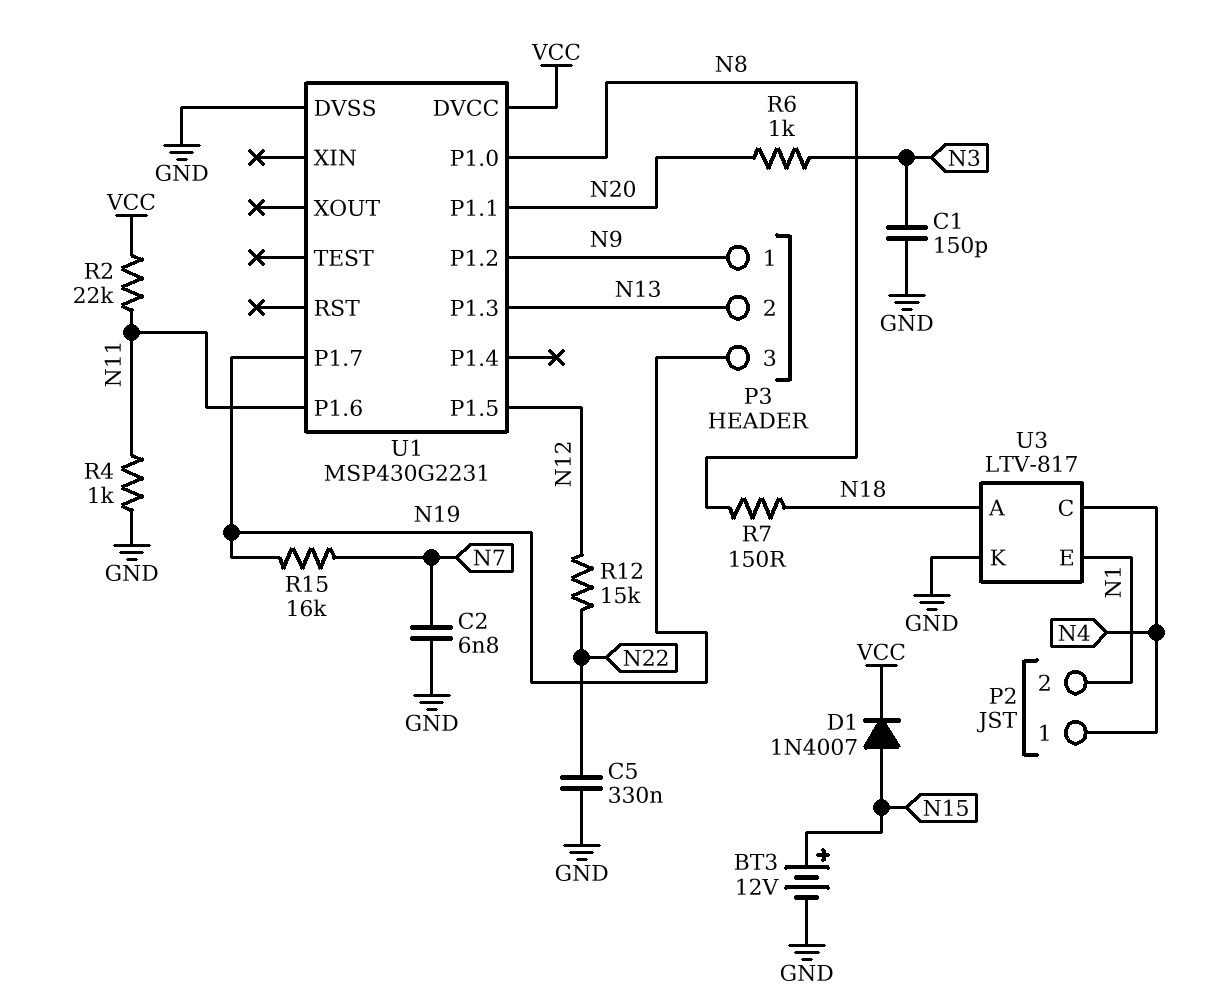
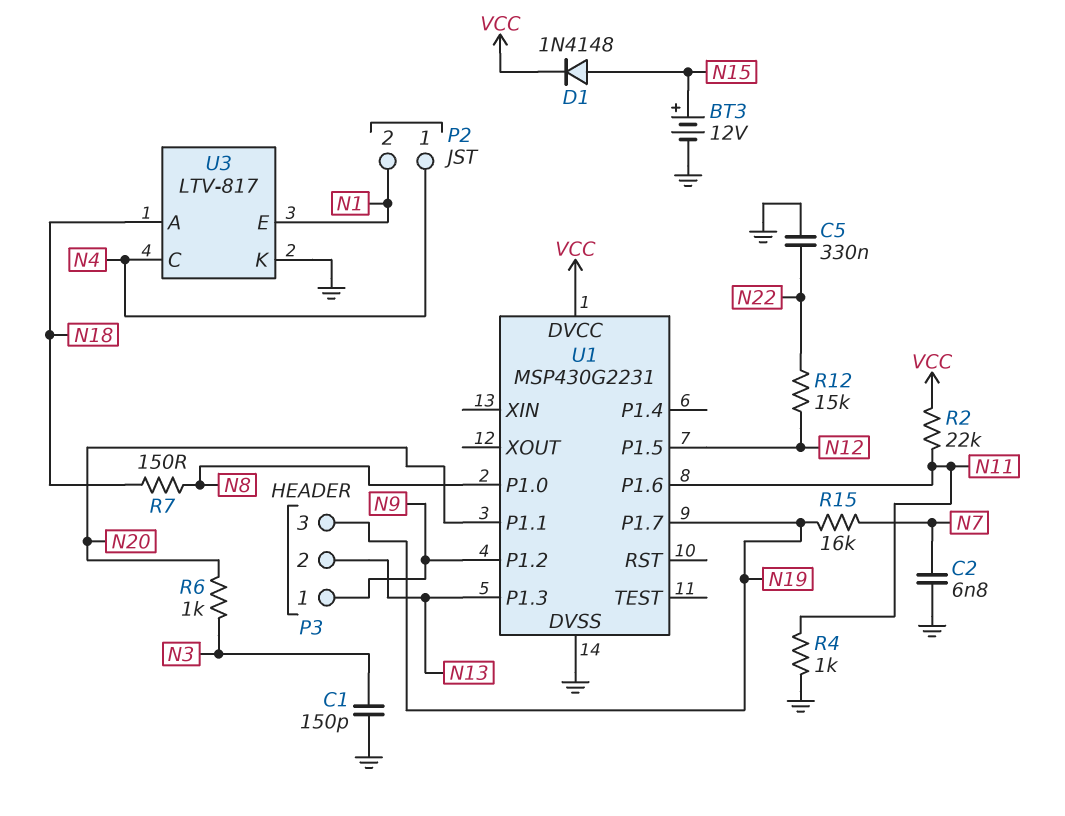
D1: diode 1N4007 (A N15, K VCC) -> diode 1N4148 (A N15, K VCC)

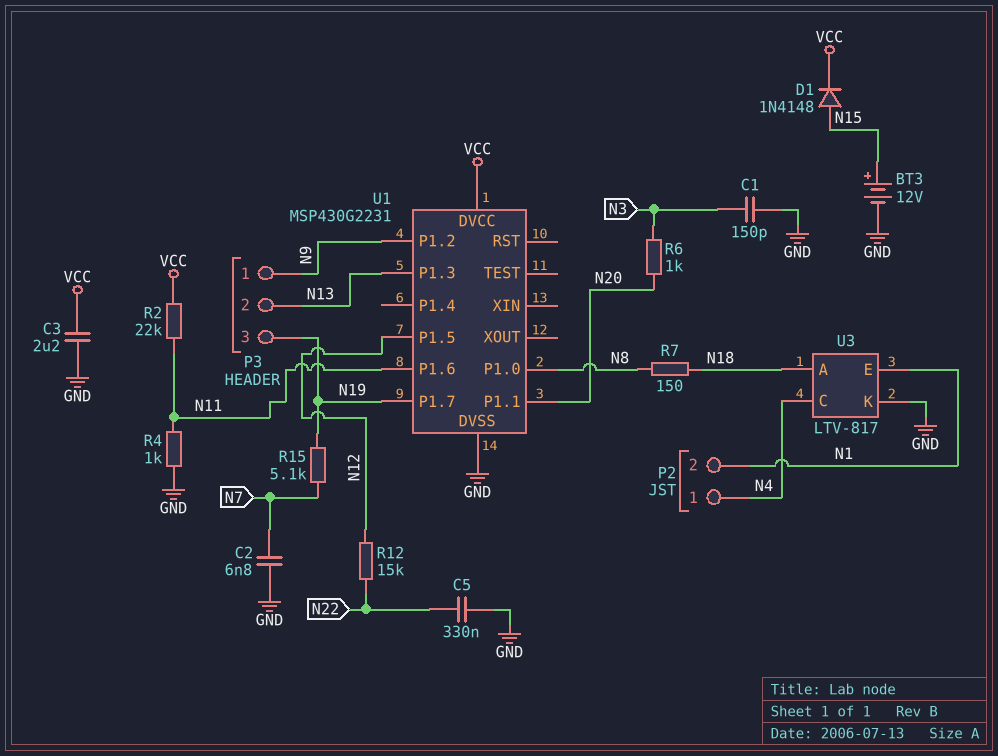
C3: none -> 2.2uF (GND, VCC)
R15: 16k (N7, N19) -> 5.1k (N7, N19)

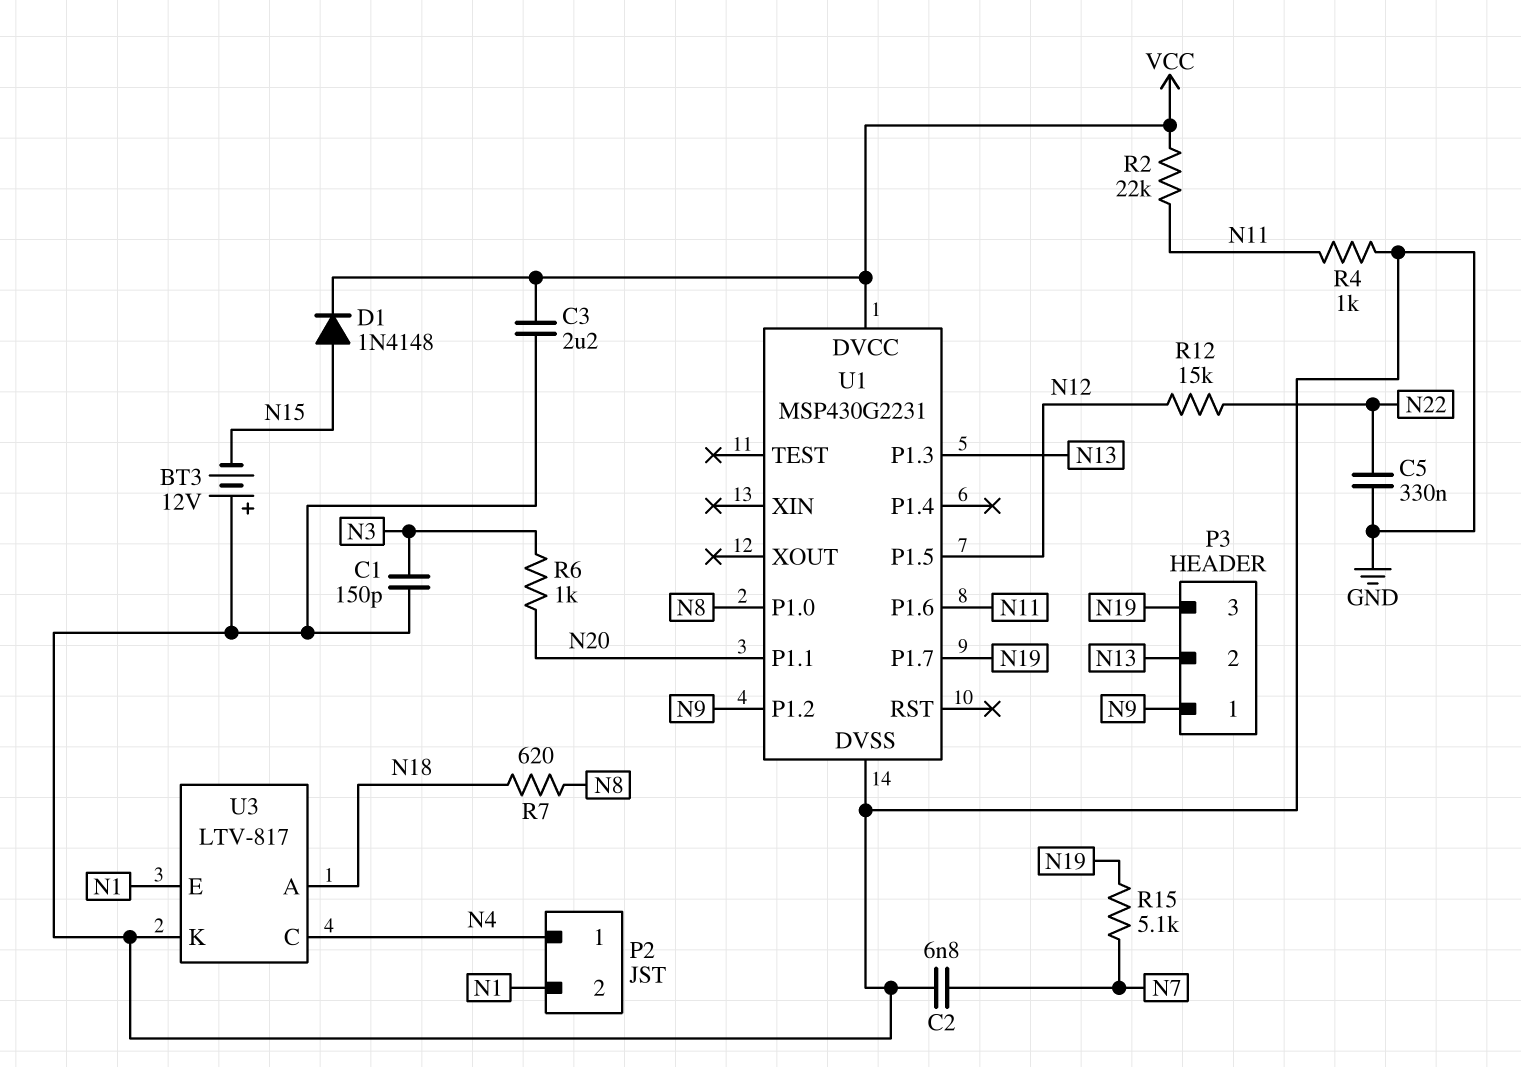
BT3: 12V (plus N15, minus GND) -> 12V (plus GND, minus N15)
R7: 150 (N8, N18) -> 620 (N8, N18)

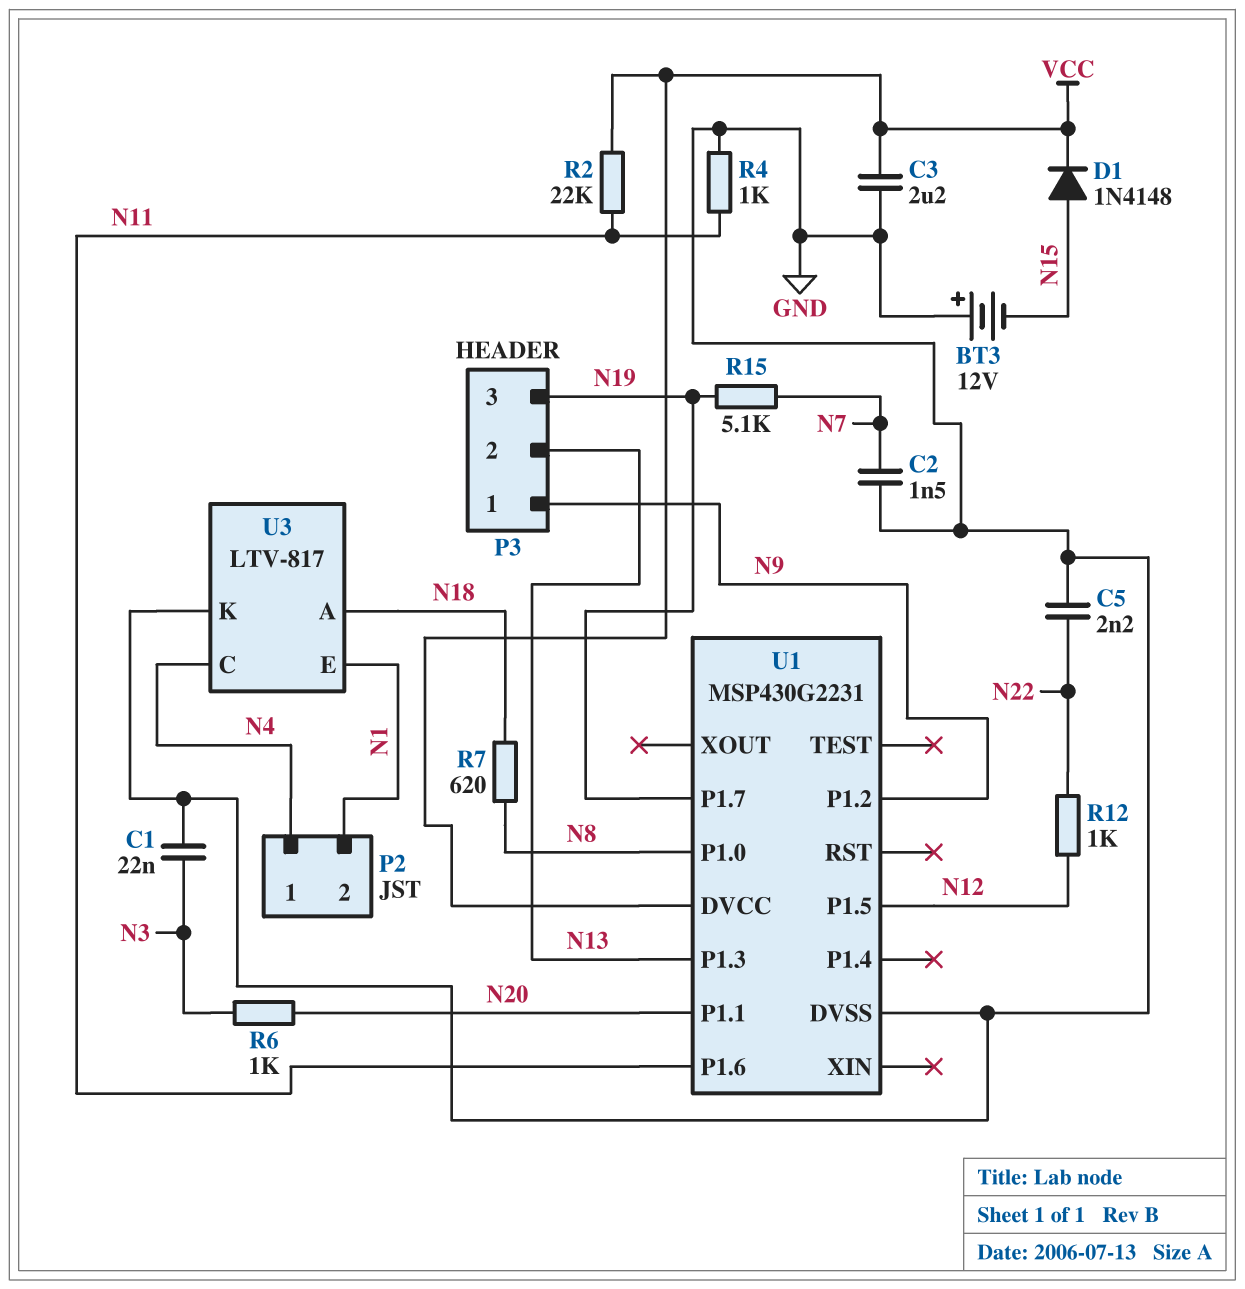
C1: 150pF (GND, N3) -> 22nF (GND, N3)
C2: 6.8nF (GND, N7) -> 1.5nF (GND, N7)
C5: 330nF (GND, N22) -> 2.2nF (GND, N22)
R12: 15k (N12, N22) -> 1k (N12, N22)

